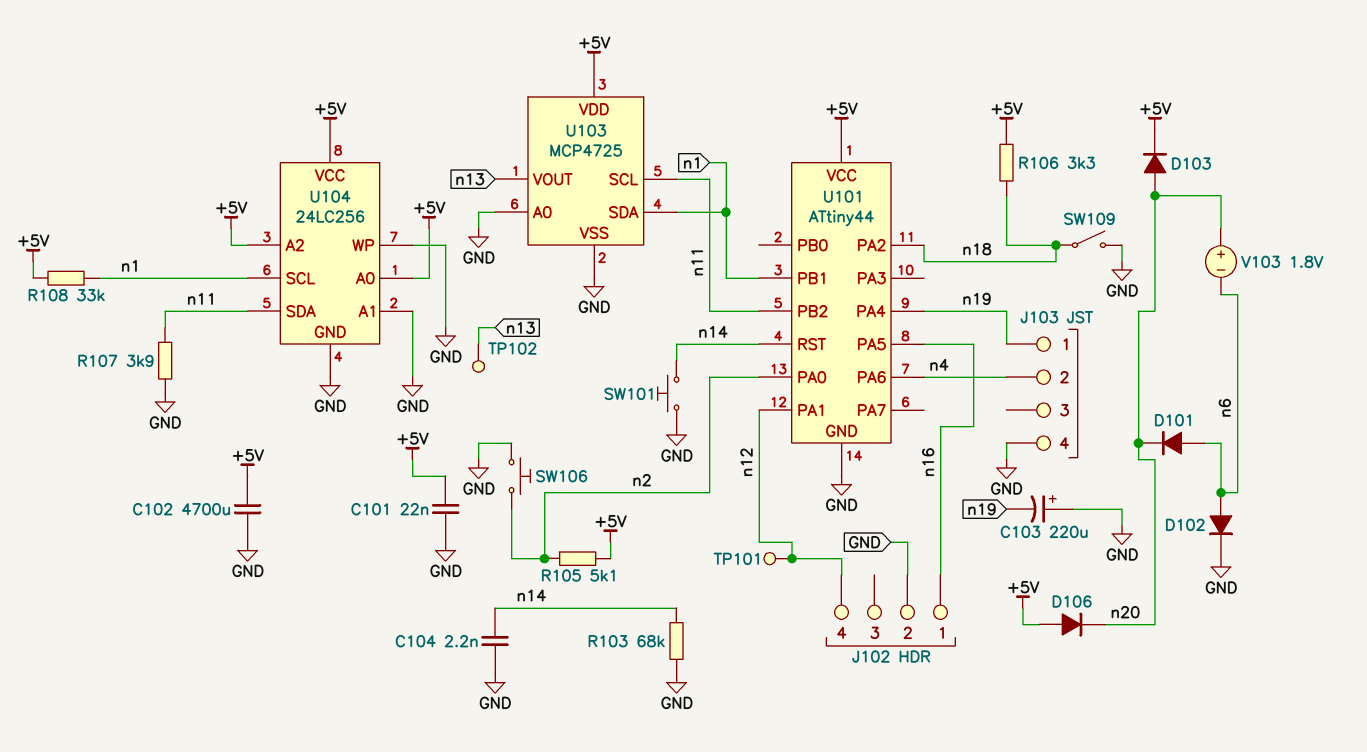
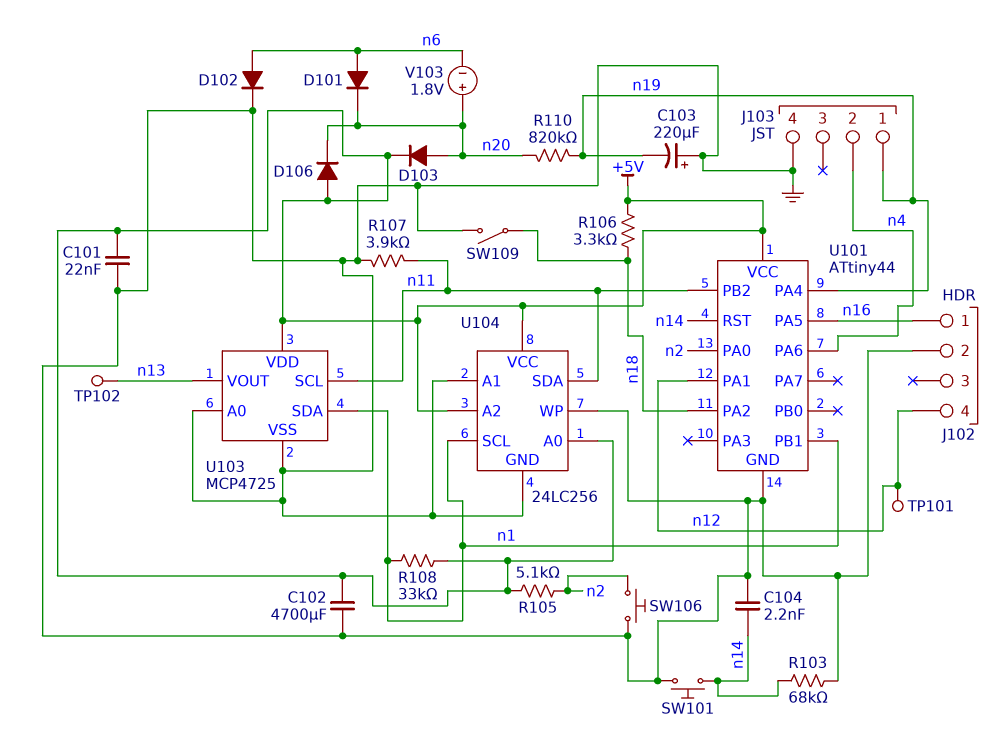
R110: none -> 820k (n19, n20)

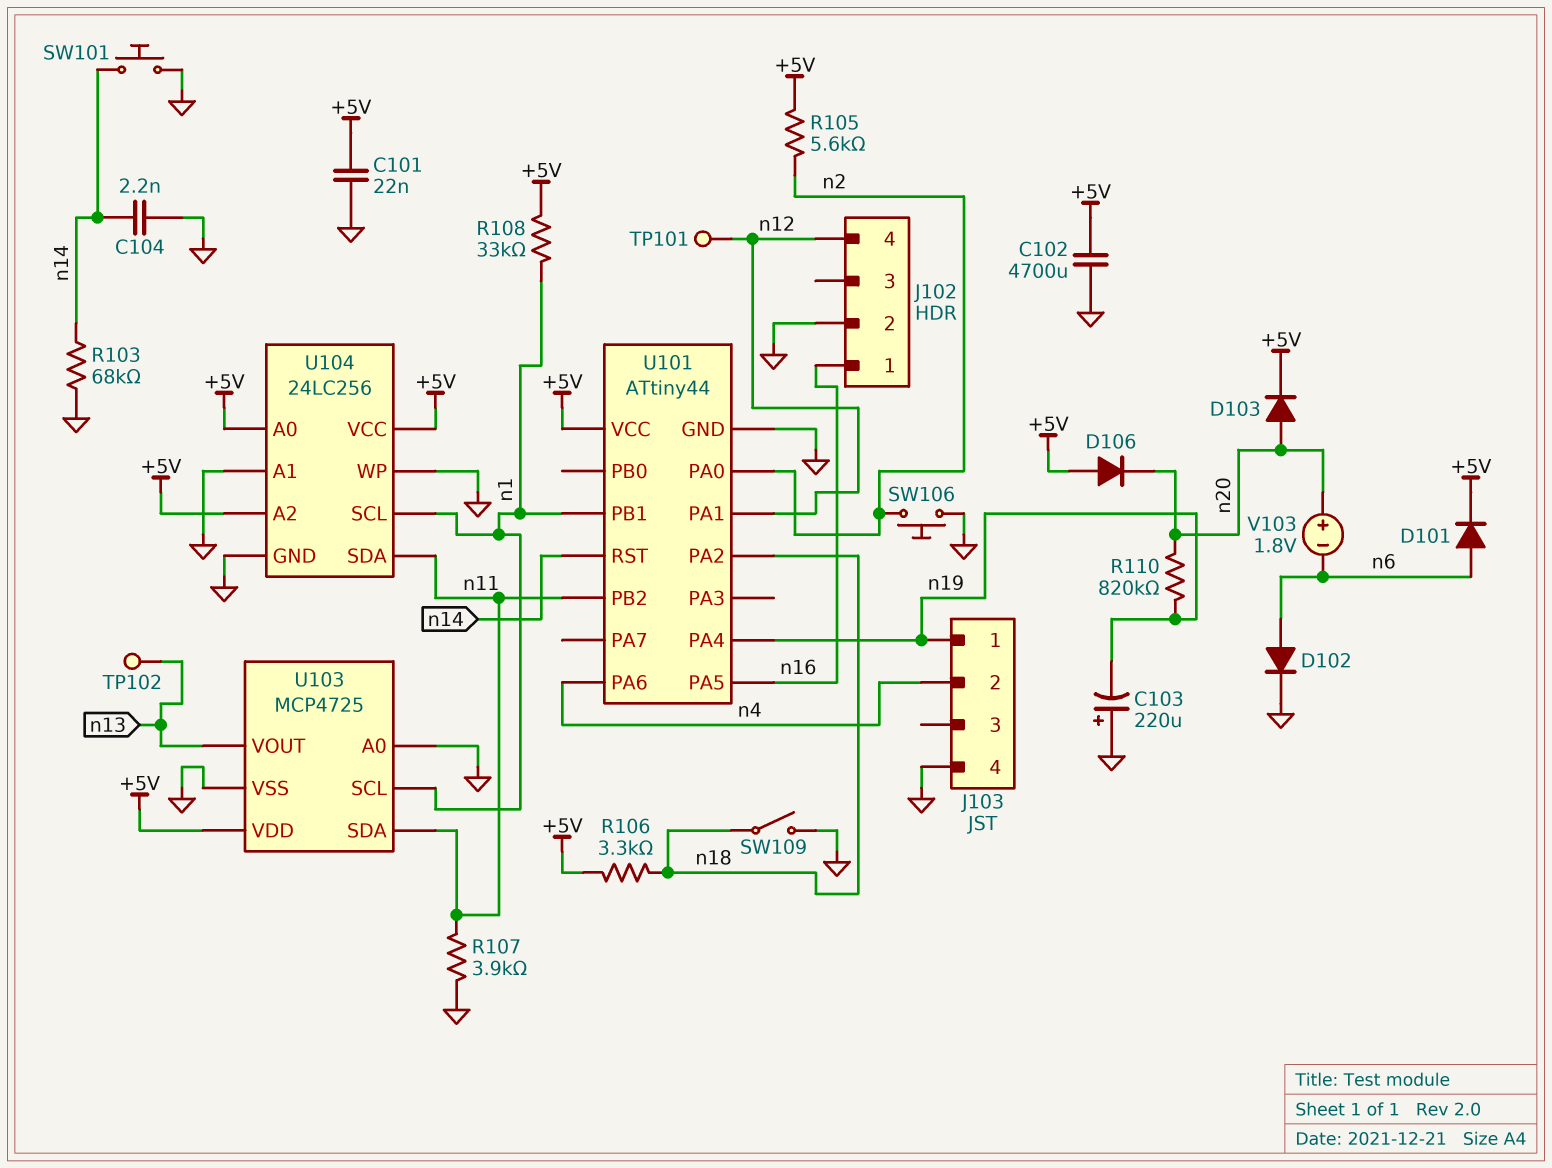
D101: diode (A n6, K n20) -> diode (A n6, K +5V)
R105: 5.1k (+5V, n2) -> 5.6k (+5V, n2)
U103 pin SCL: n11 -> n1
U103 pin SDA: n1 -> n11

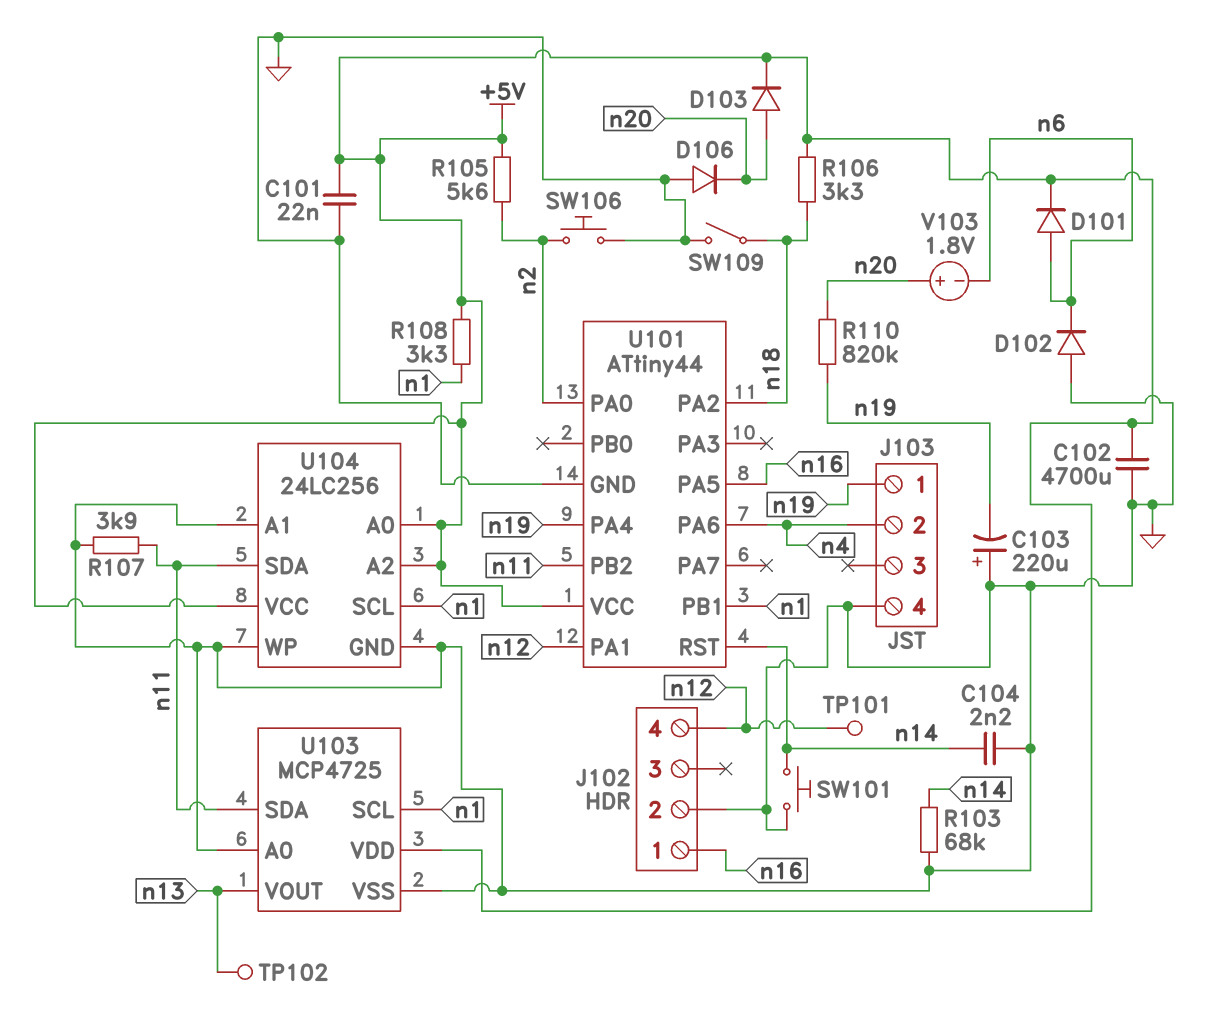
D102: diode (A n6, K GND) -> diode (A GND, K n6)
D106: diode (A +5V, K n20) -> diode (A GND, K n20)
R108: 33k (+5V, n1) -> 3.3k (+5V, n1)

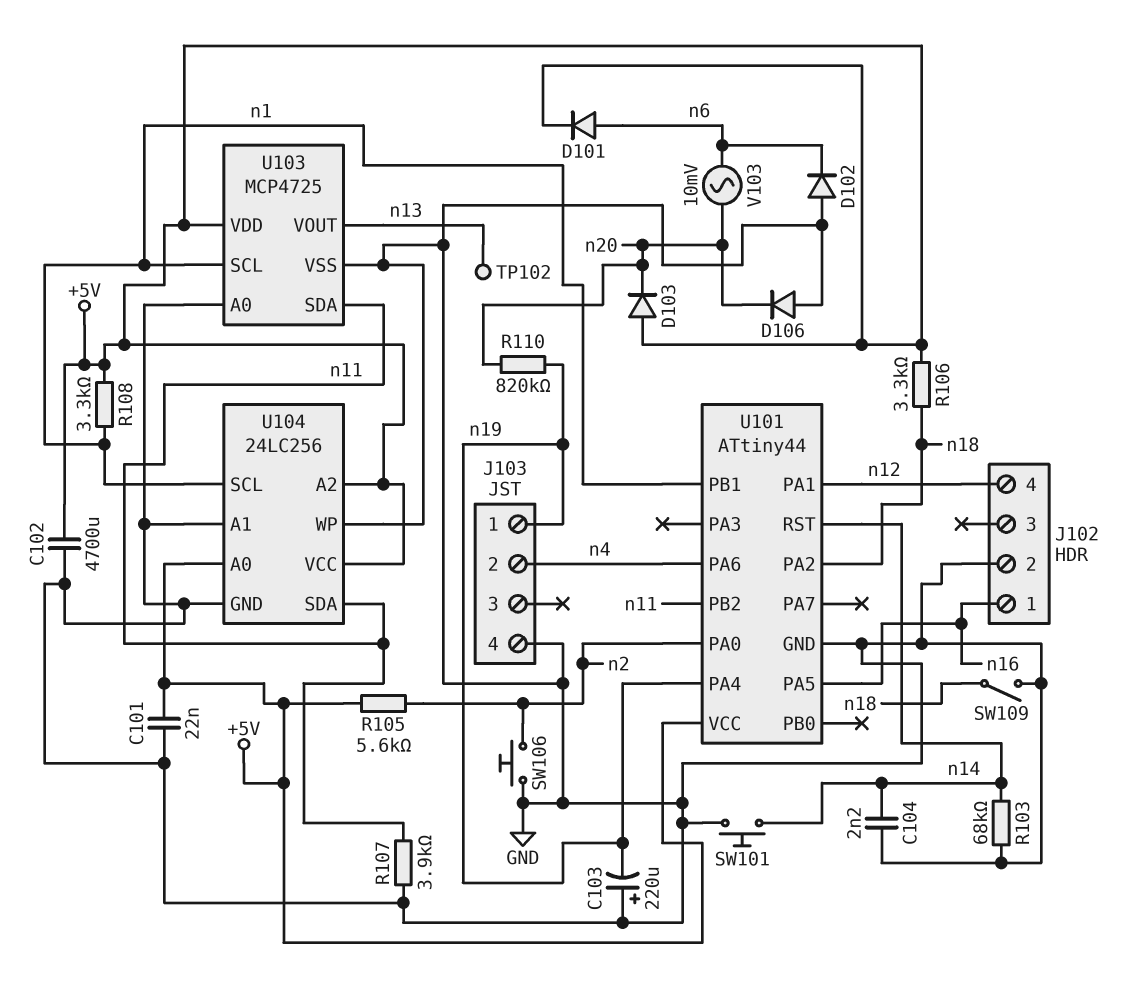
D103: diode (A n20, K +5V) -> diode (A +5V, K n20)
TP101: test point (n12) -> none
V103: 1.8V (plus n20, minus n6) -> AC 10mV (n6, n20)

